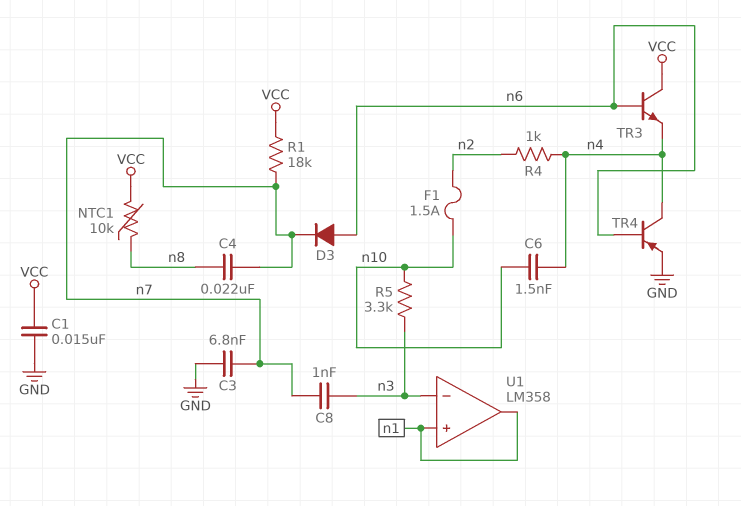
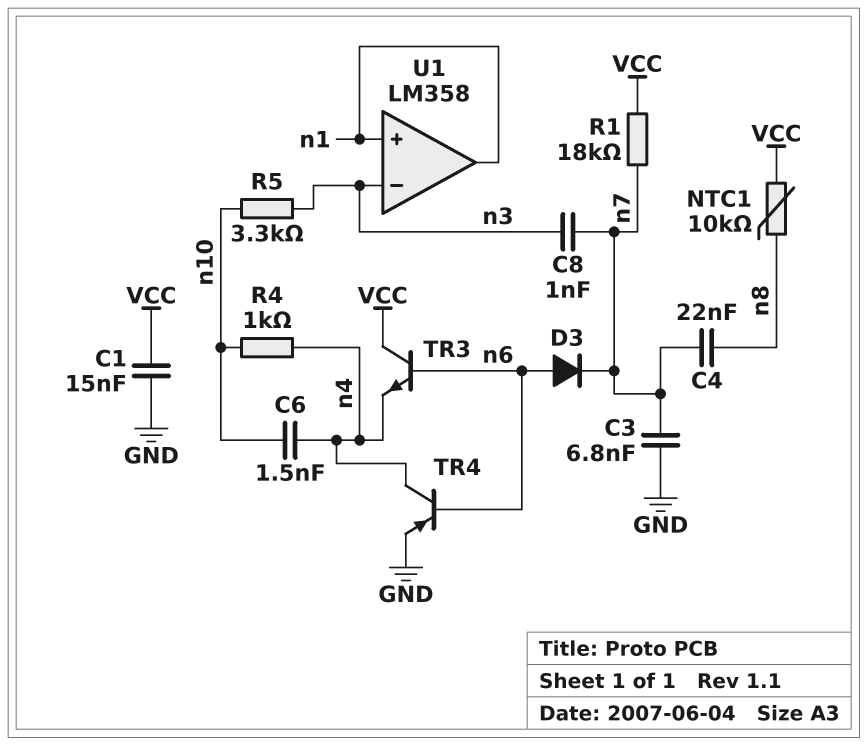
F1: 1.5A (n2, n10) -> none
R4: 1k (n2, n4) -> 1k (n4, n10)

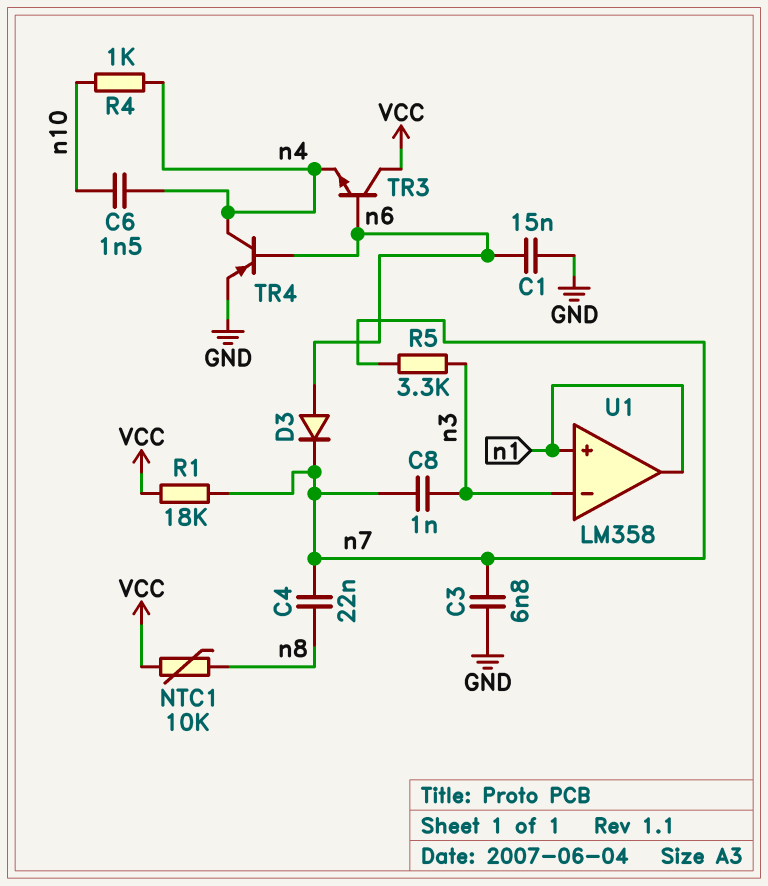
C1: 15nF (GND, VCC) -> 15nF (GND, n6)
R5: 3.3k (n3, n10) -> 3.3k (n3, n7)

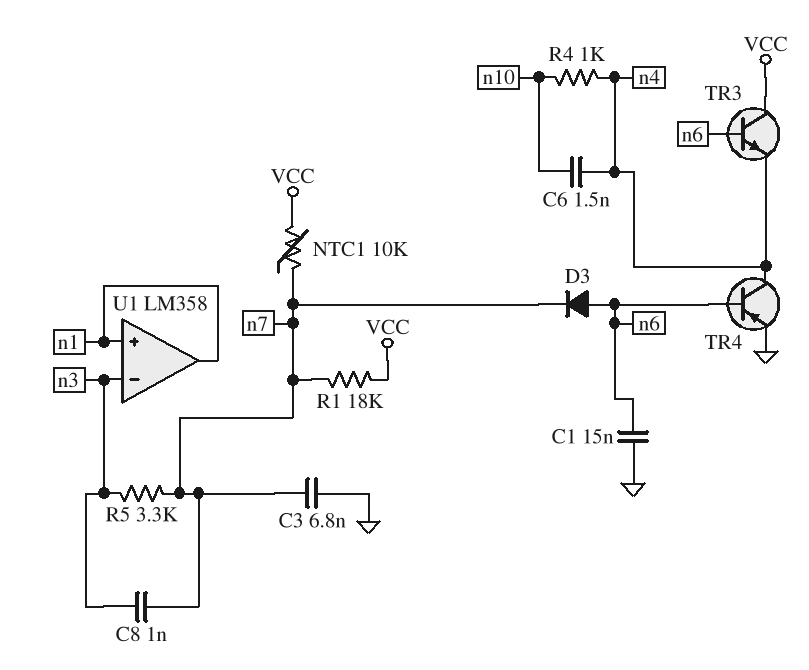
C4: 22nF (n7, n8) -> none
NTC1: 10k (VCC, n8) -> 10k (VCC, n7)

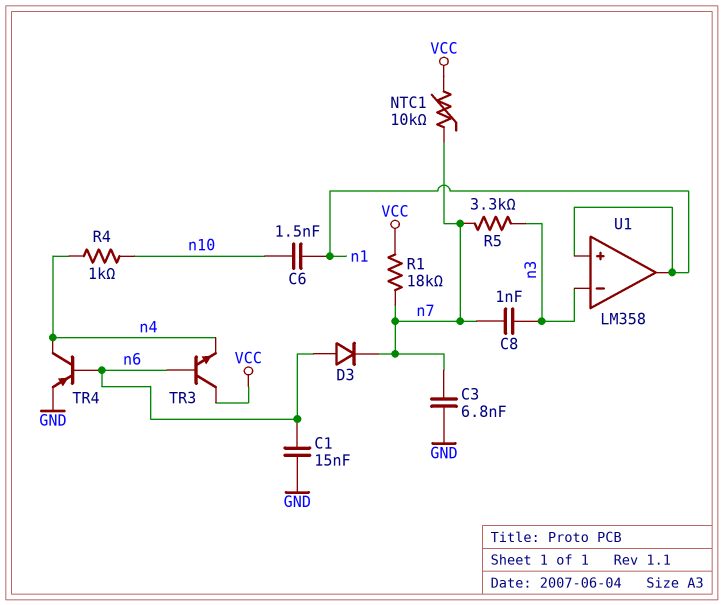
C6: 1.5nF (n4, n10) -> 1.5nF (n1, n10)

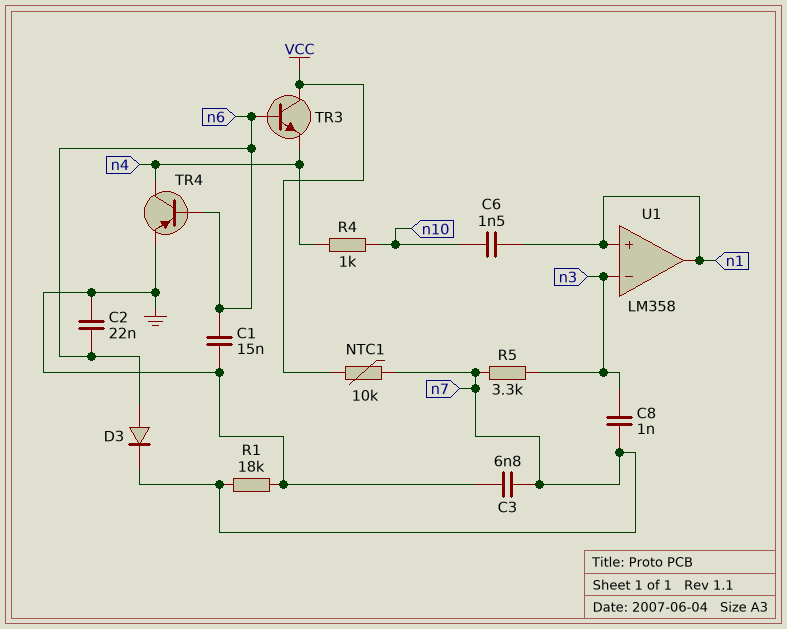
C2: none -> 22nF (GND, n6)
R1: 18k (VCC, n7) -> 18k (GND, n7)

